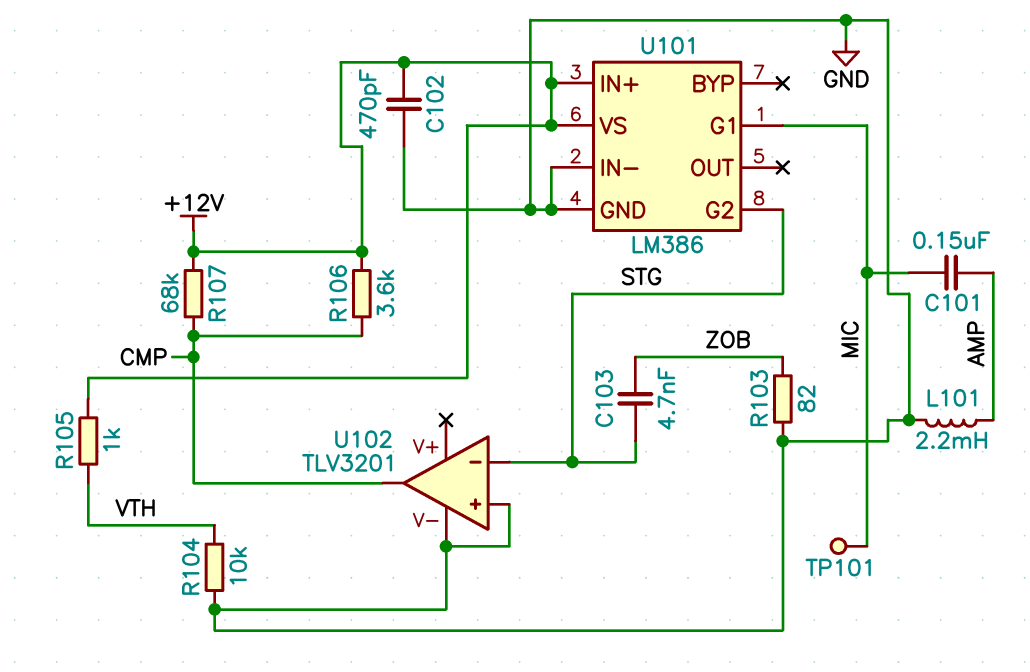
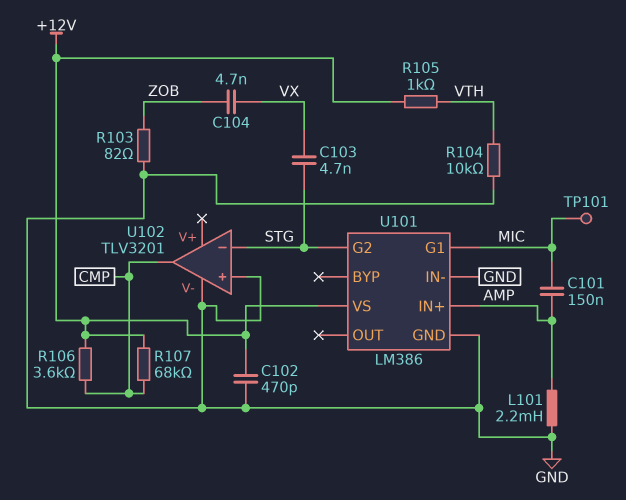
C103: 4.7nF (STG, ZOB) -> 4.7nF (STG, VX)
C104: none -> 4.7nF (VX, ZOB)
U101 pin IN+: +12V -> AMP

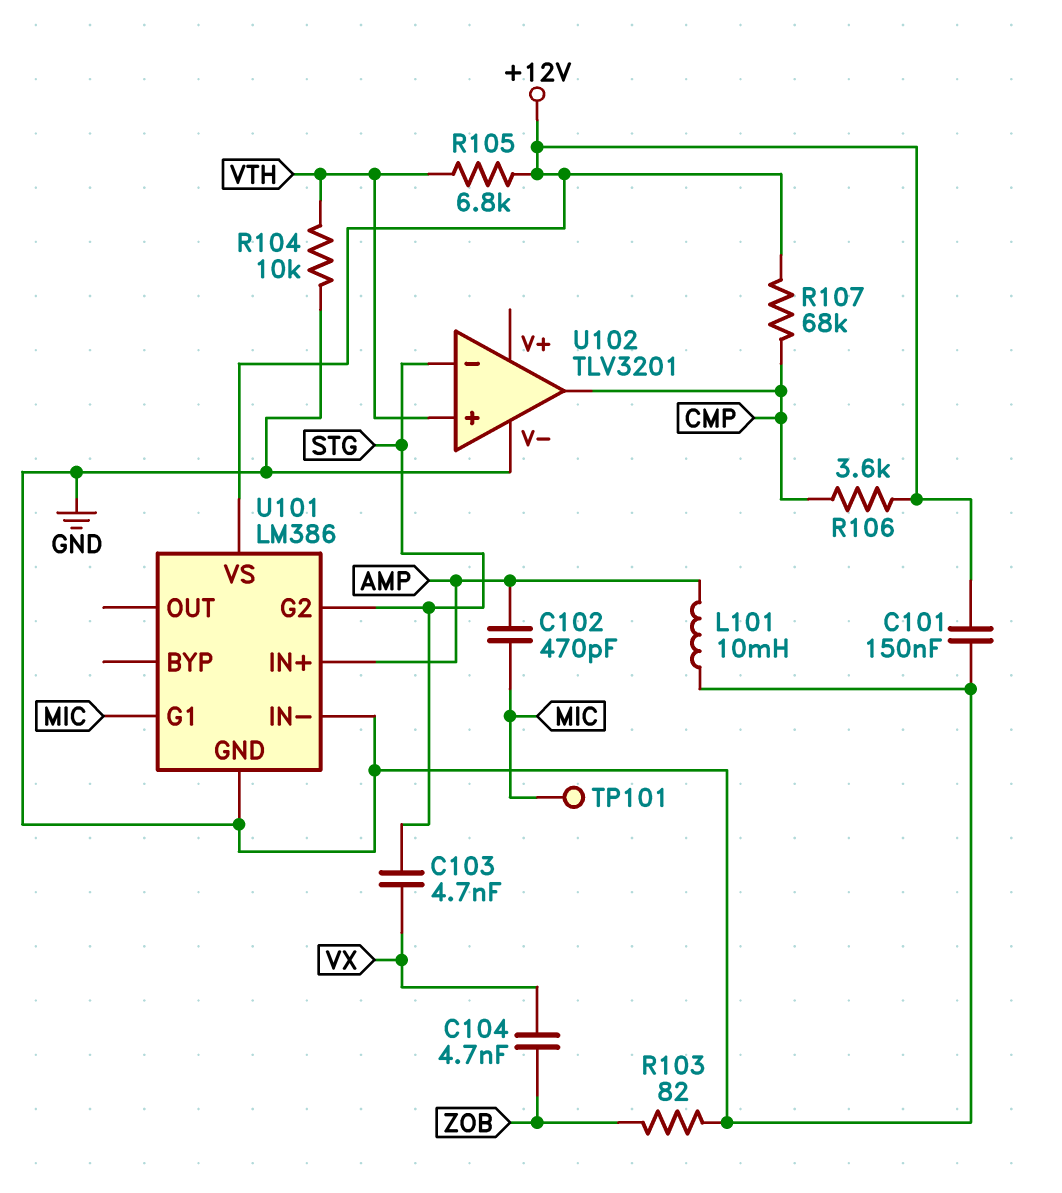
C101: 150nF (AMP, MIC) -> 150nF (+12V, GND)
C102: 470pF (+12V, GND) -> 470pF (AMP, MIC)
L101: 2.2mH (AMP, GND) -> 10mH (AMP, GND)
R105: 1k (+12V, VTH) -> 6.8k (+12V, VTH)
U102 pin in+: GND -> VTH

